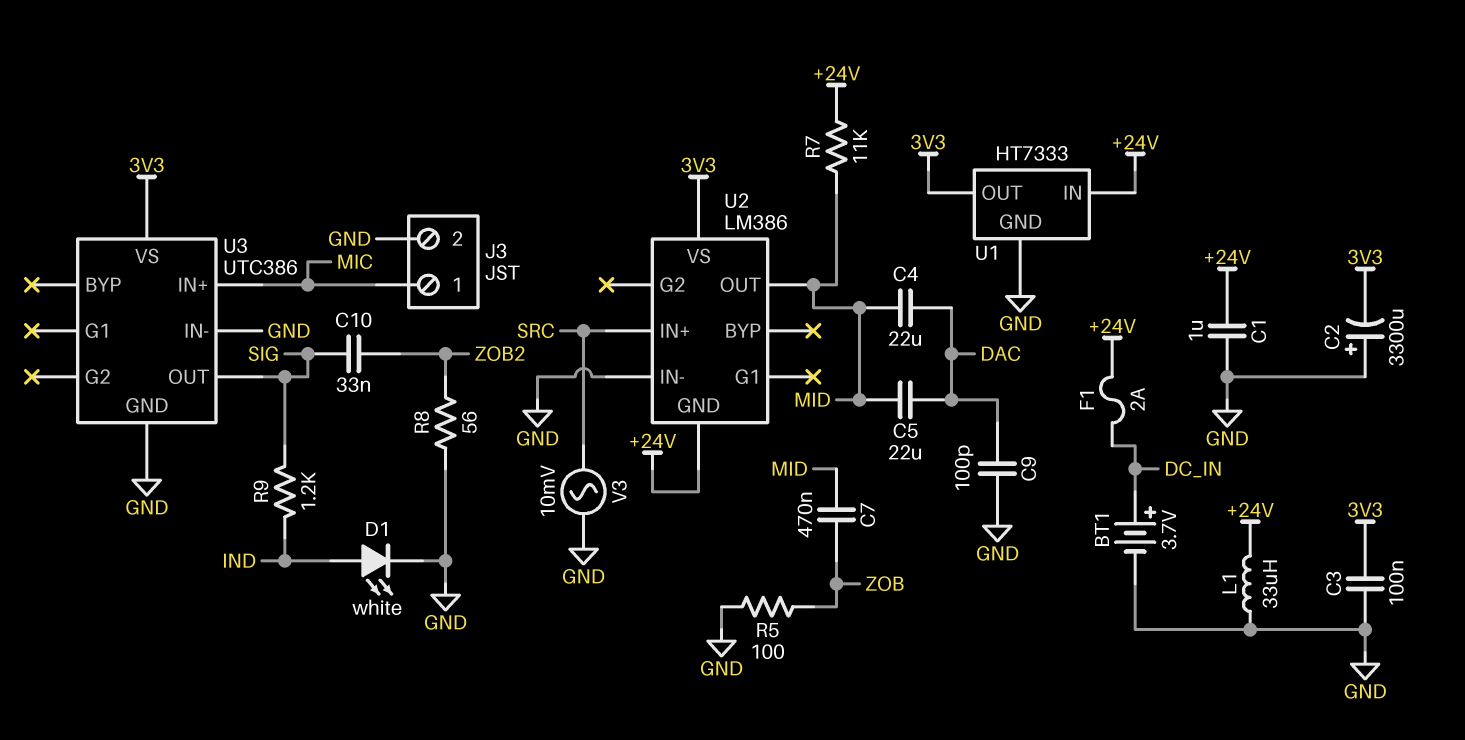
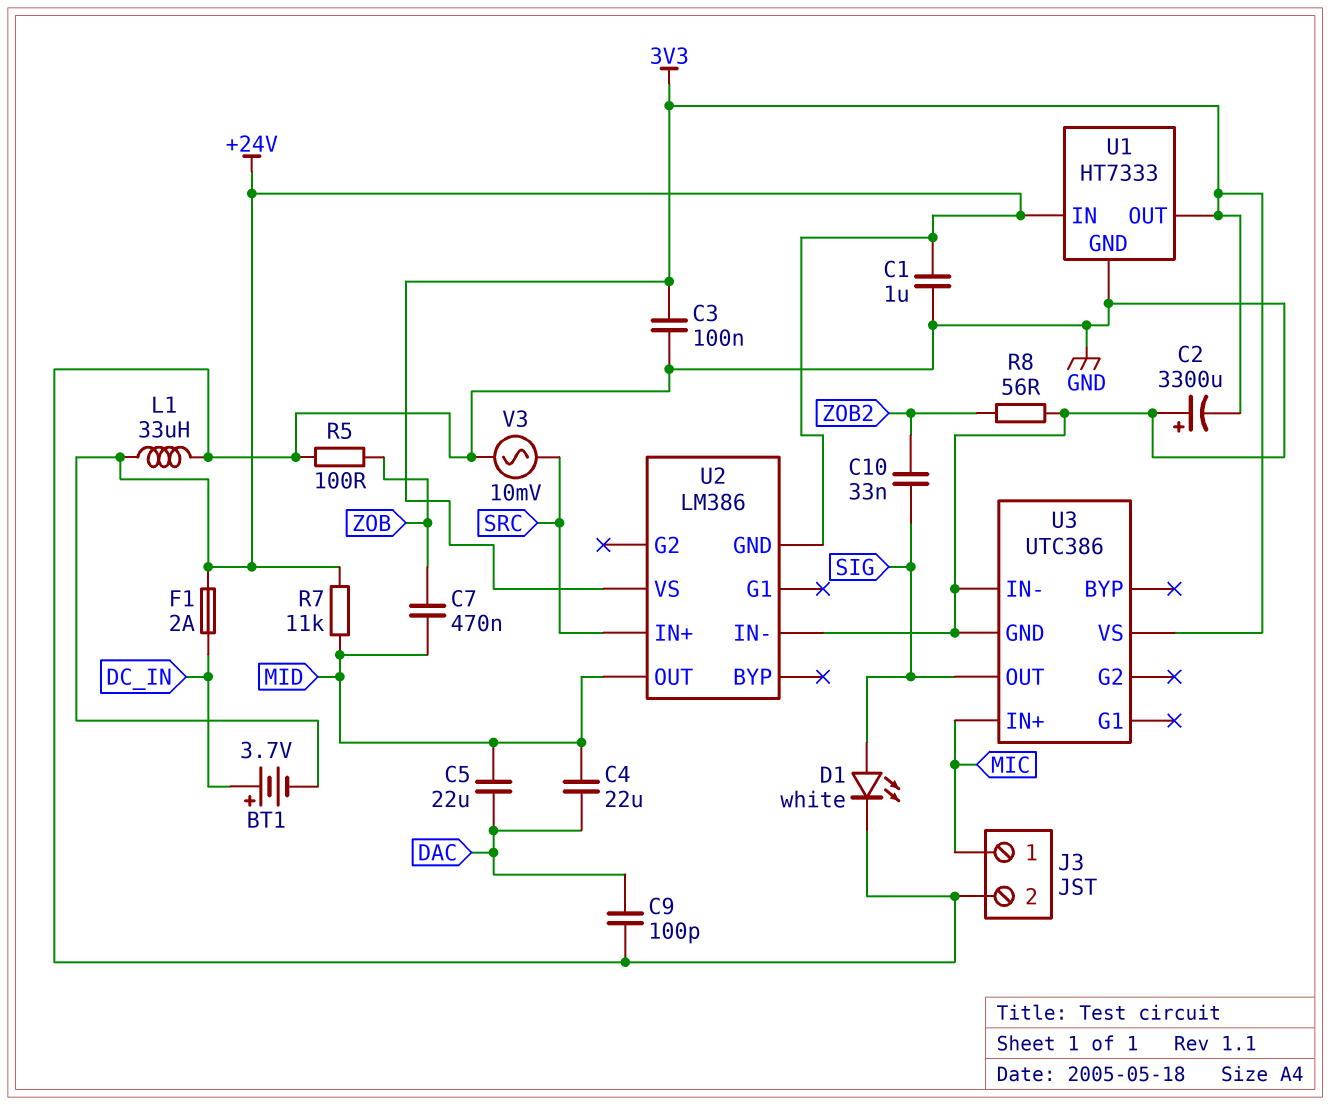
BT1: 3.7V (plus DC_IN, minus GND) -> 3.7V (plus DC_IN, minus +24V)
D1: LED white (A IND, K GND) -> LED white (A SIG, K GND)
R9: 1.2k (IND, SIG) -> none

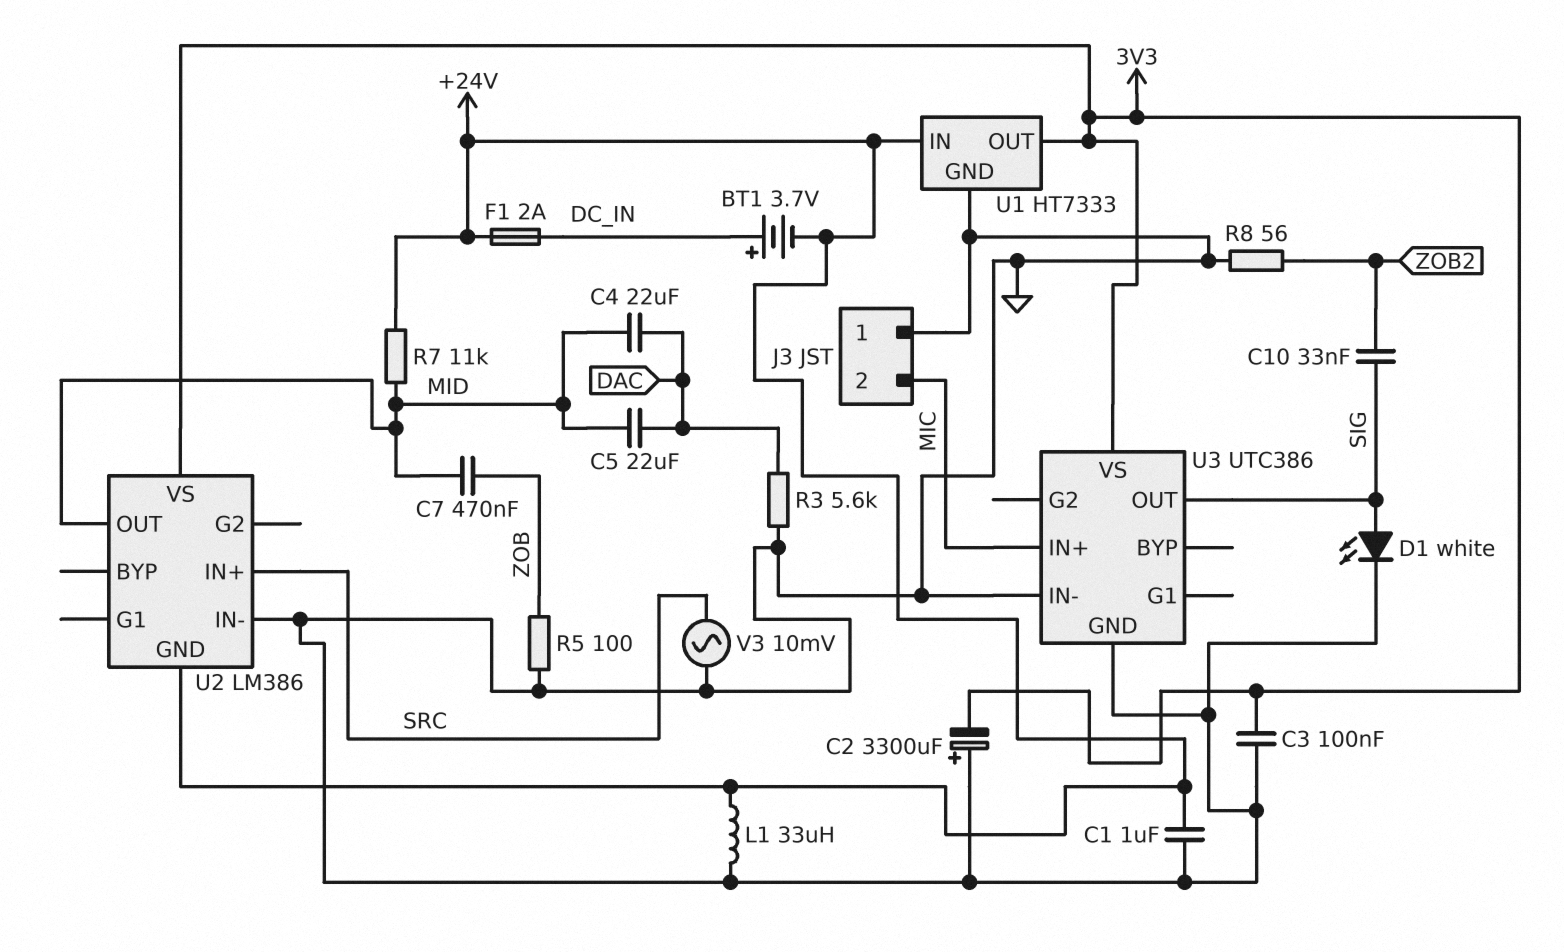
C9: 100pF (DAC, GND) -> none
J3 pin 1: MIC -> GND
J3 pin 2: GND -> MIC
R3: none -> 5.6k (DAC, GND)

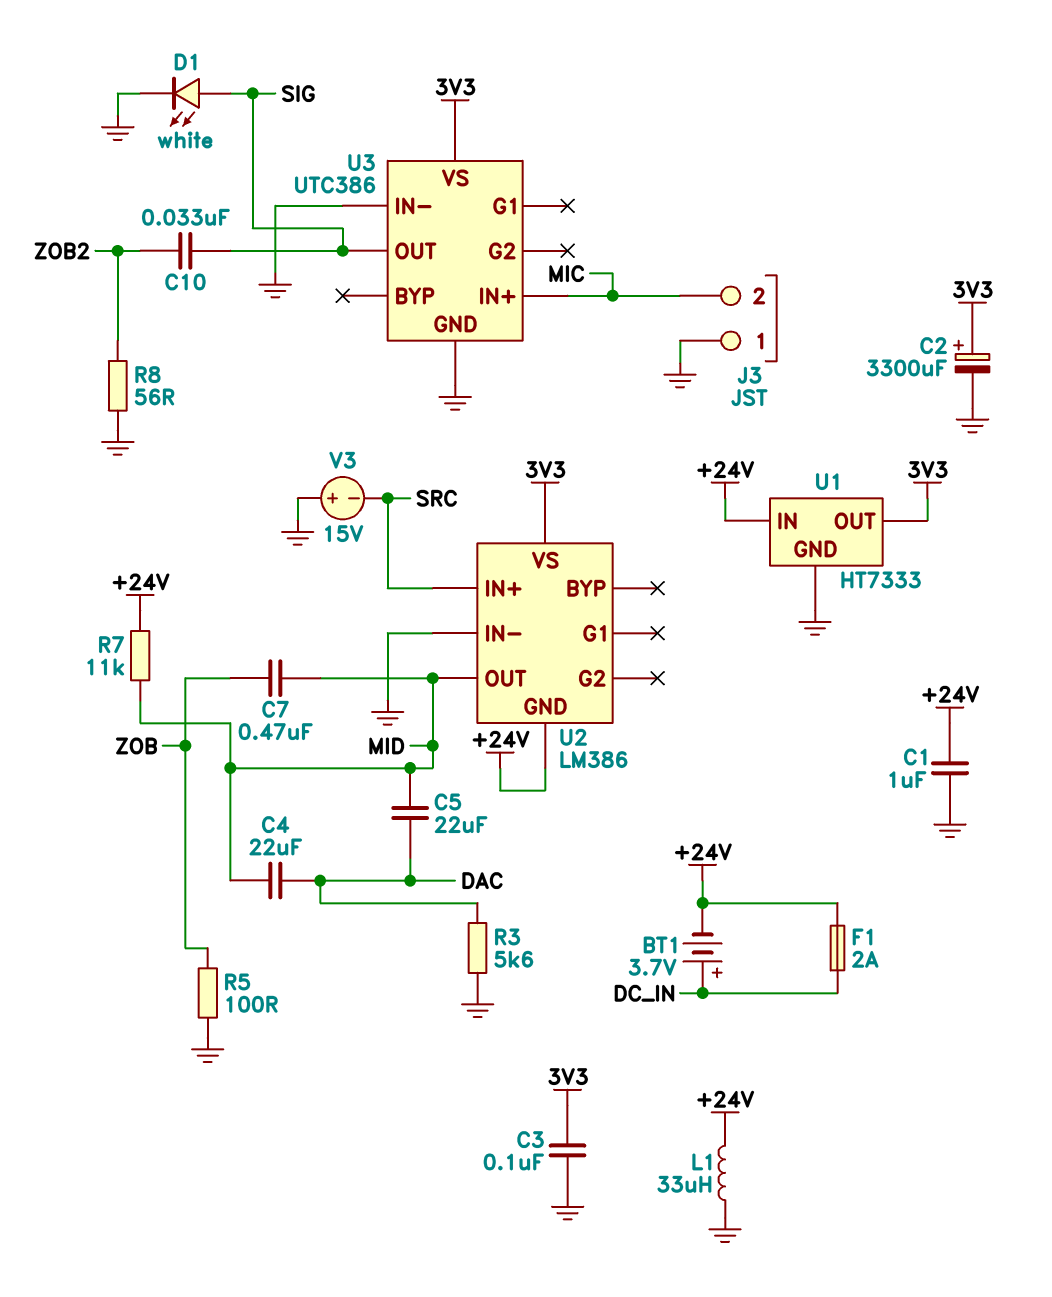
C2: 3300uF (plus GND, minus 3V3) -> 3300uF (plus 3V3, minus GND)
V3: AC 10mV (GND, SRC) -> 15V (plus GND, minus SRC)

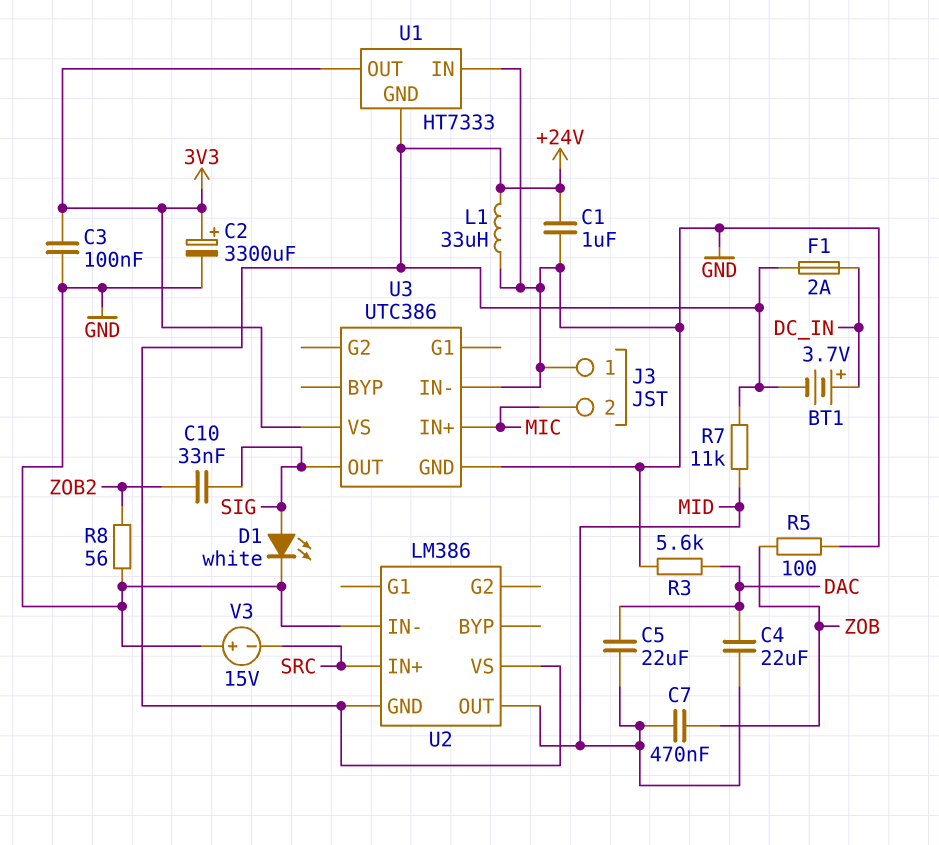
U1 pin GND: GND -> +24V
U1 pin IN: +24V -> GND
U2 pin VS: 3V3 -> +24V

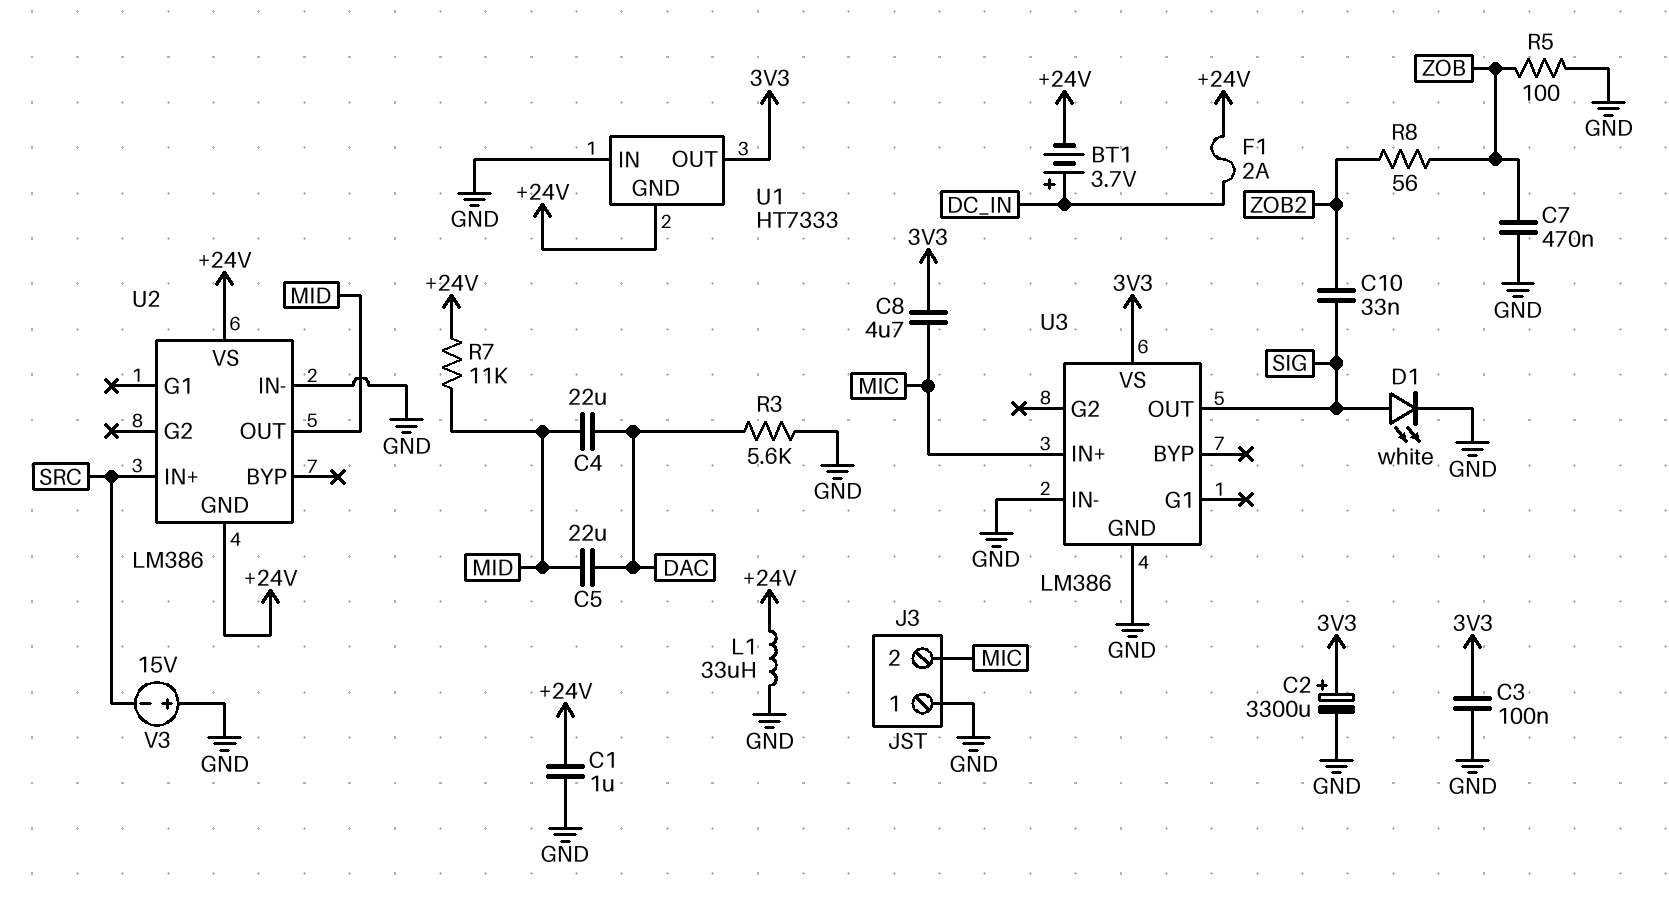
C7: 470nF (MID, ZOB) -> 470nF (GND, ZOB)
C8: none -> 4.7uF (3V3, MIC)
R8: 56 (GND, ZOB2) -> 56 (ZOB, ZOB2)
U3: UTC386 -> LM386

